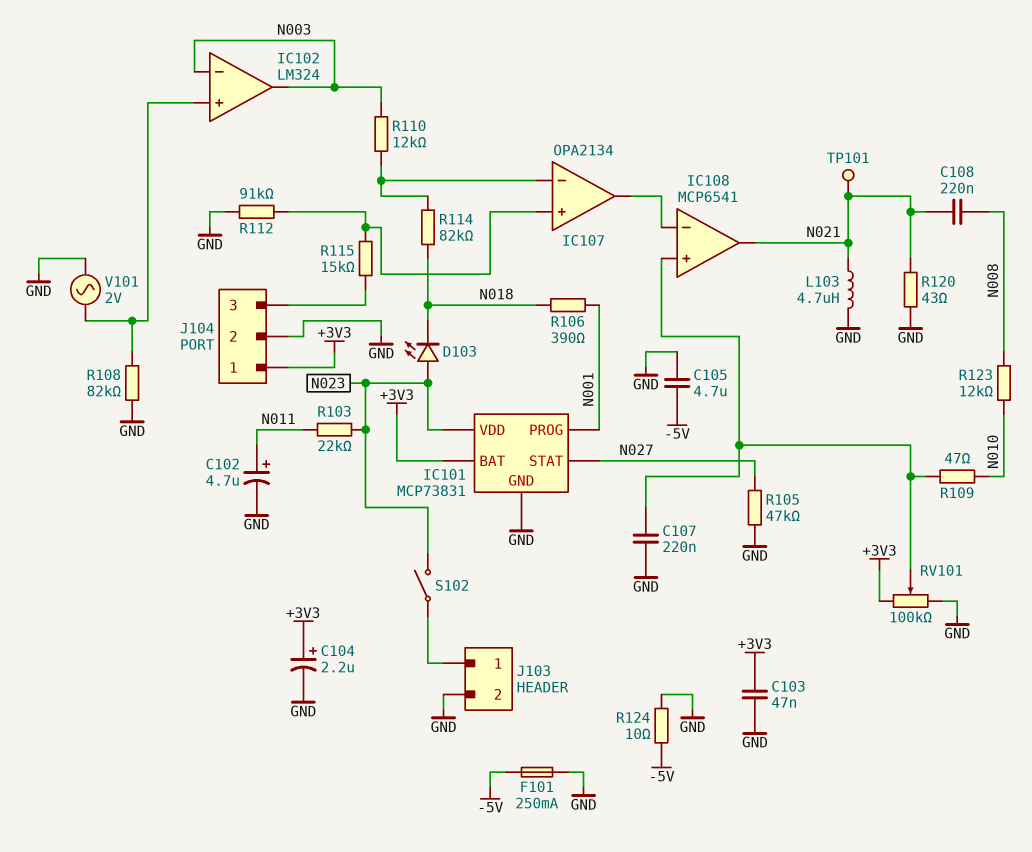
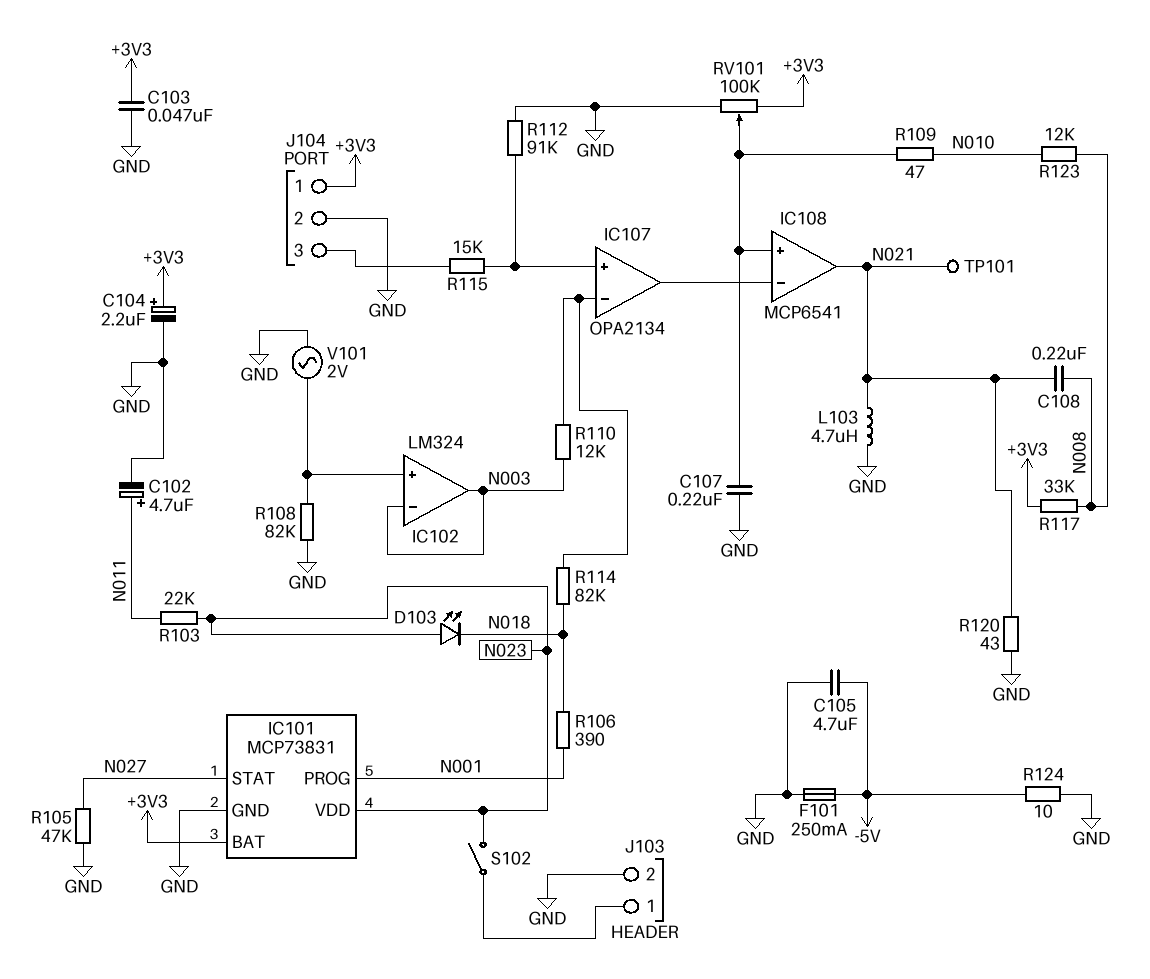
R117: none -> 33k (+3V3, N008)

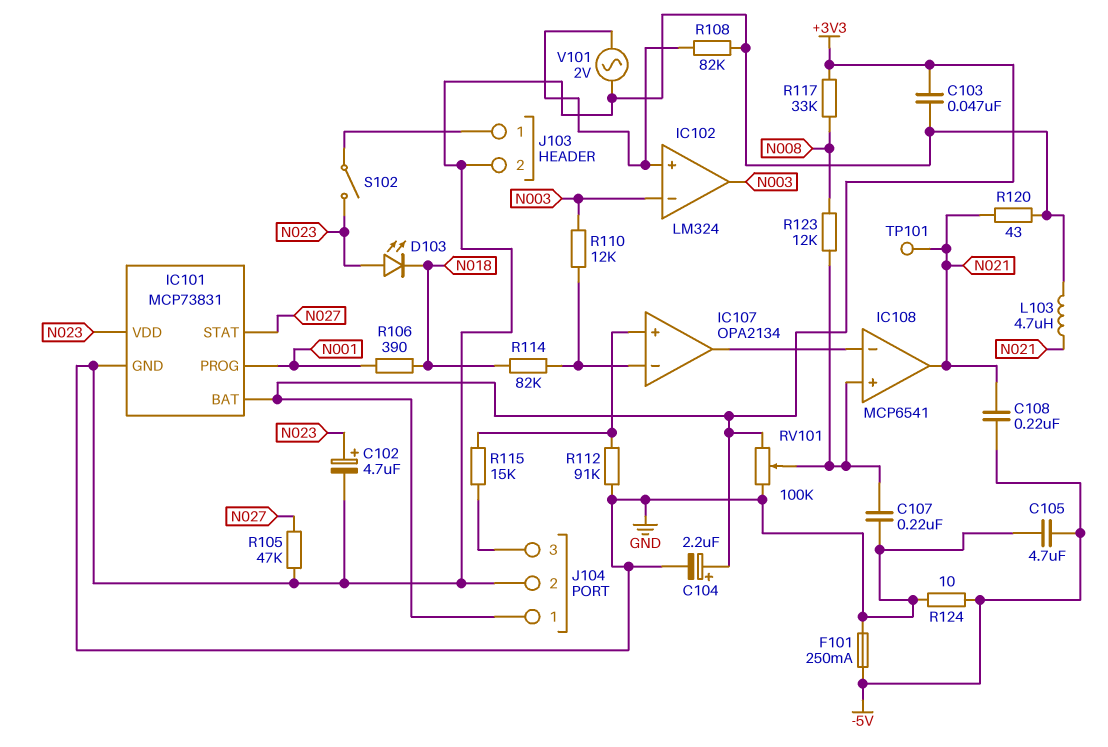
C102: 4.7uF (plus N011, minus GND) -> 4.7uF (plus N023, minus GND)
C108: 220nF (N008, N021) -> 220nF (-5V, N021)
R103: 22k (N011, N023) -> none
R109: 47 (IC108/in+, N010) -> none
R123: 12k (N008, N010) -> 12k (IC108/in+, N008)

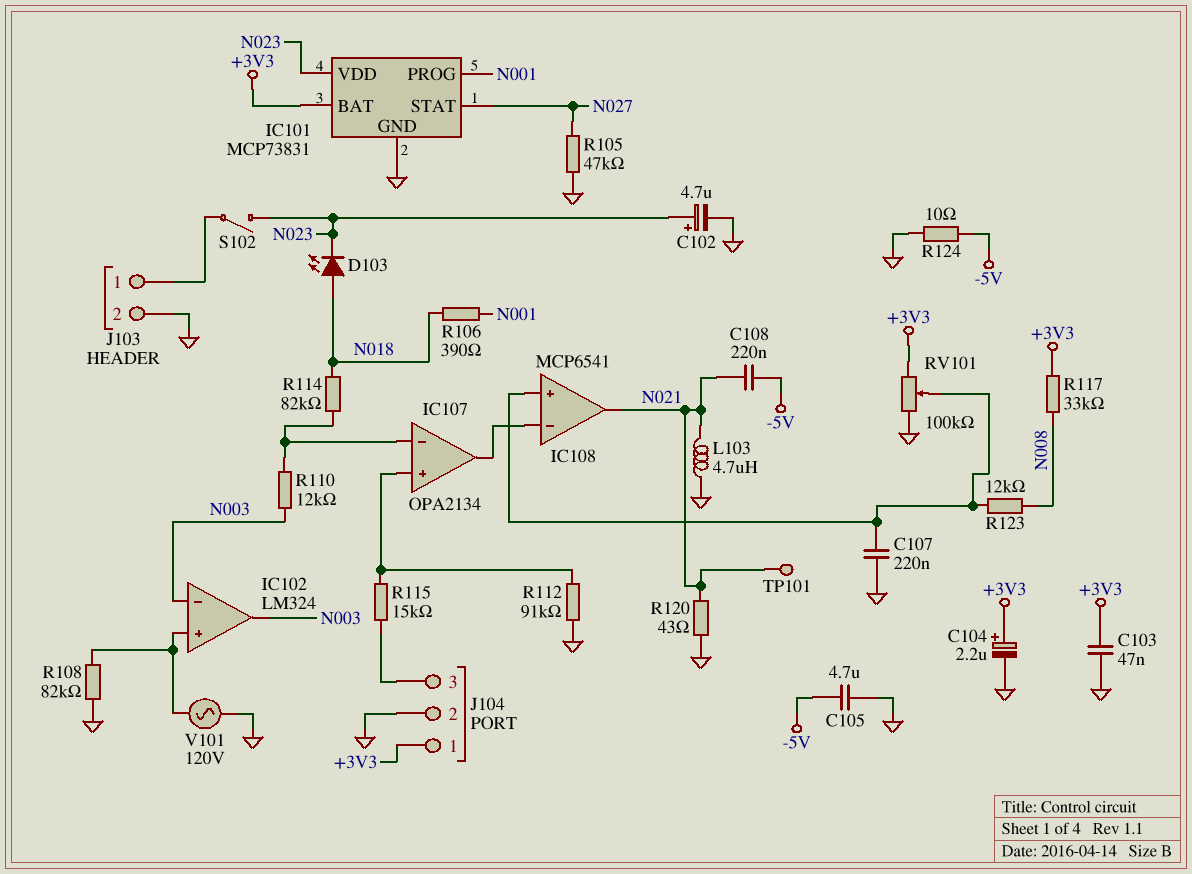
D103: LED (A N023, K N018) -> LED (A N018, K N023)
F101: 250mA (-5V, GND) -> none
V101: AC 2V (GND, IC102/in+) -> AC 120V (GND, IC102/in+)

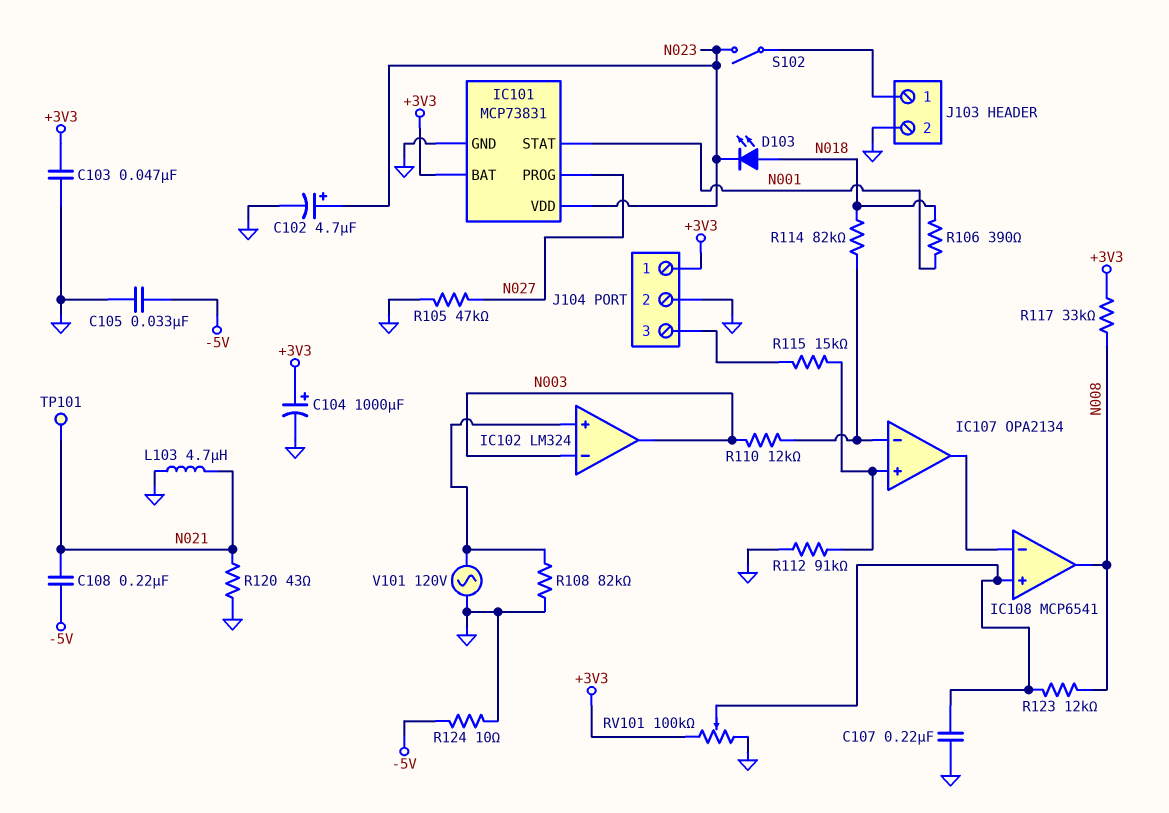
C104: 2.2uF (plus +3V3, minus GND) -> 1000uF (plus +3V3, minus GND)
C105: 4.7uF (-5V, GND) -> 33nF (-5V, GND)
IC101 pin PROG: N001 -> N027
IC101 pin STAT: N027 -> N001
IC108 pin out: N021 -> N008

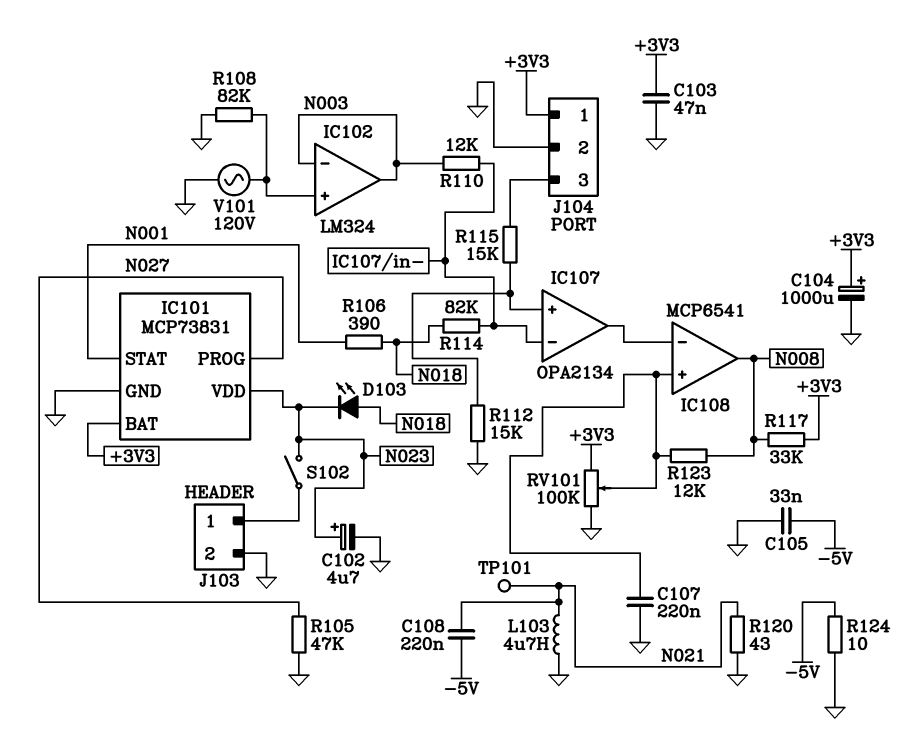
R112: 91k (GND, IC107/in+) -> 15k (GND, IC107/in+)

